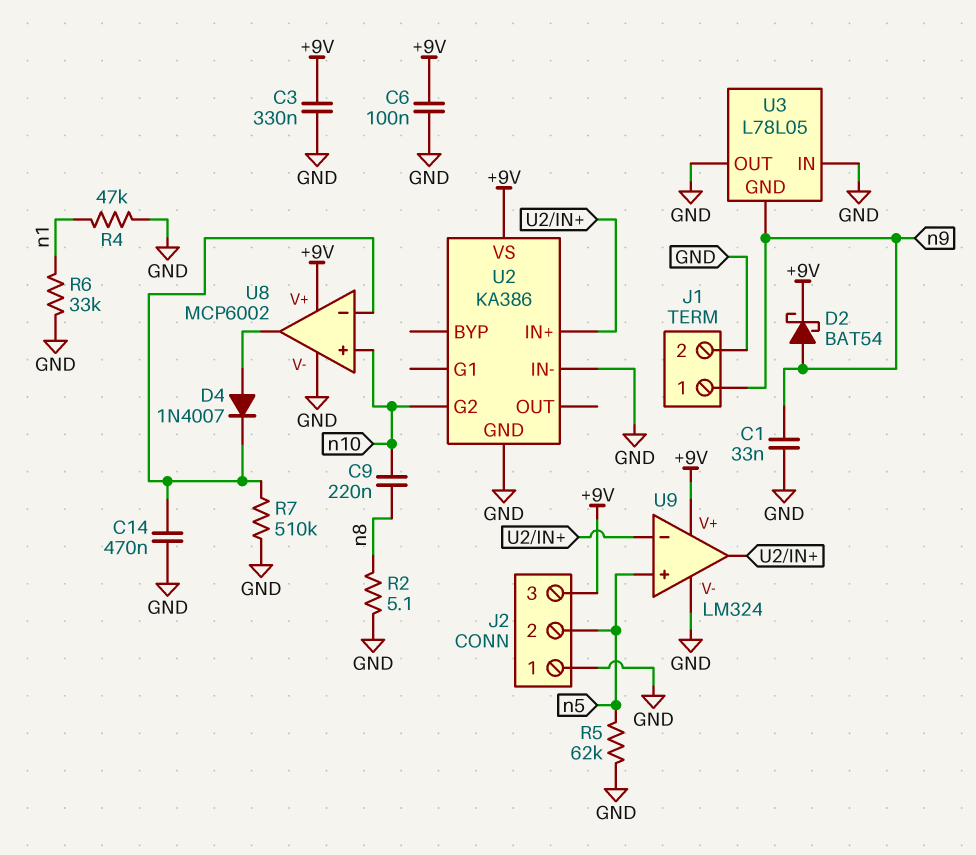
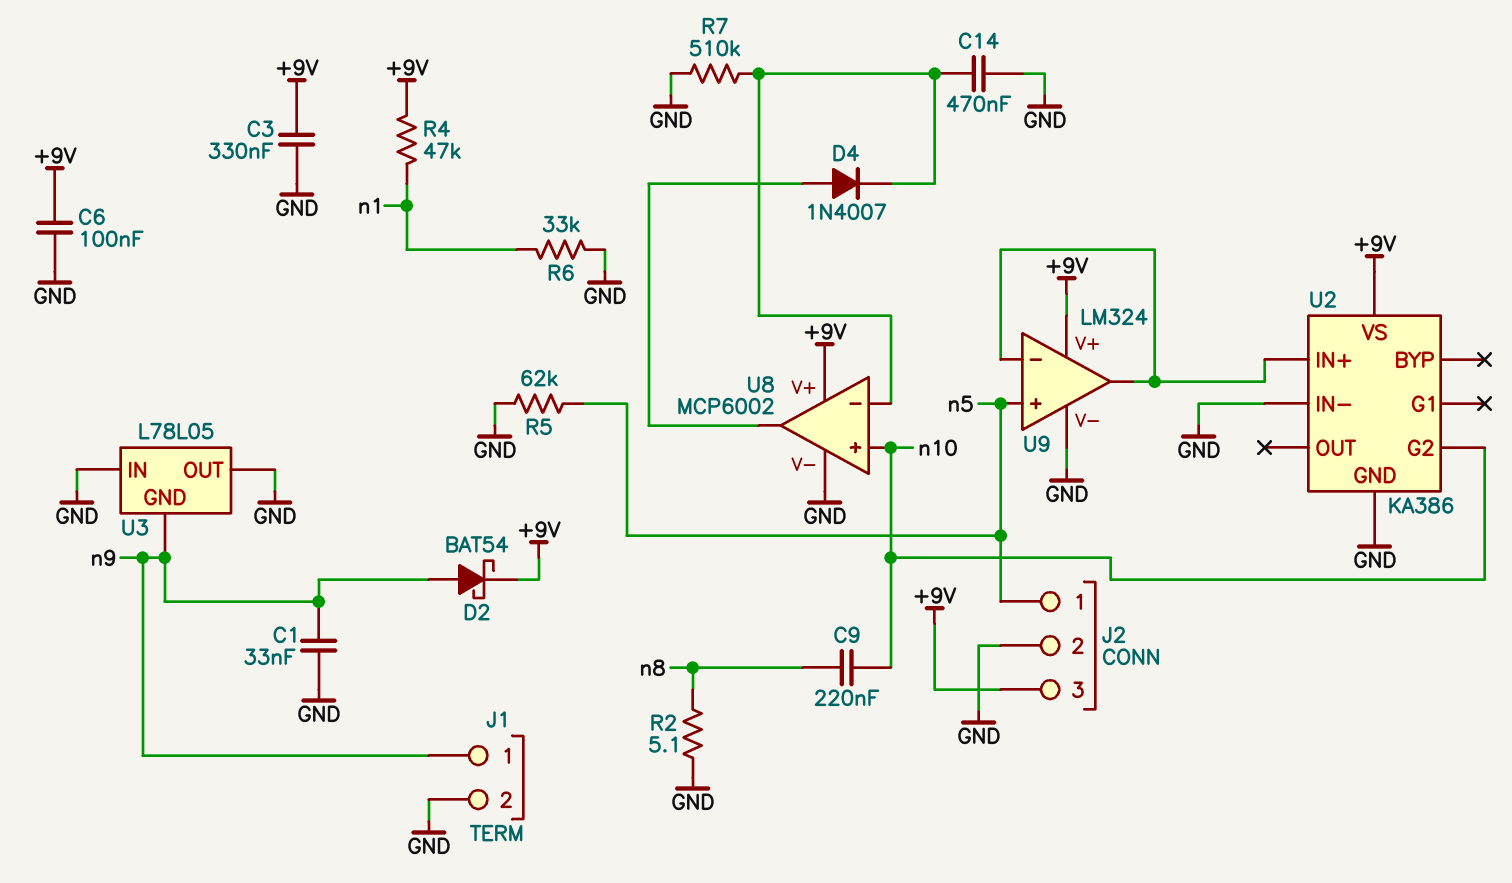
J2 pin 1: GND -> n5
J2 pin 2: n5 -> GND
R4: 47k (GND, n1) -> 47k (+9V, n1)

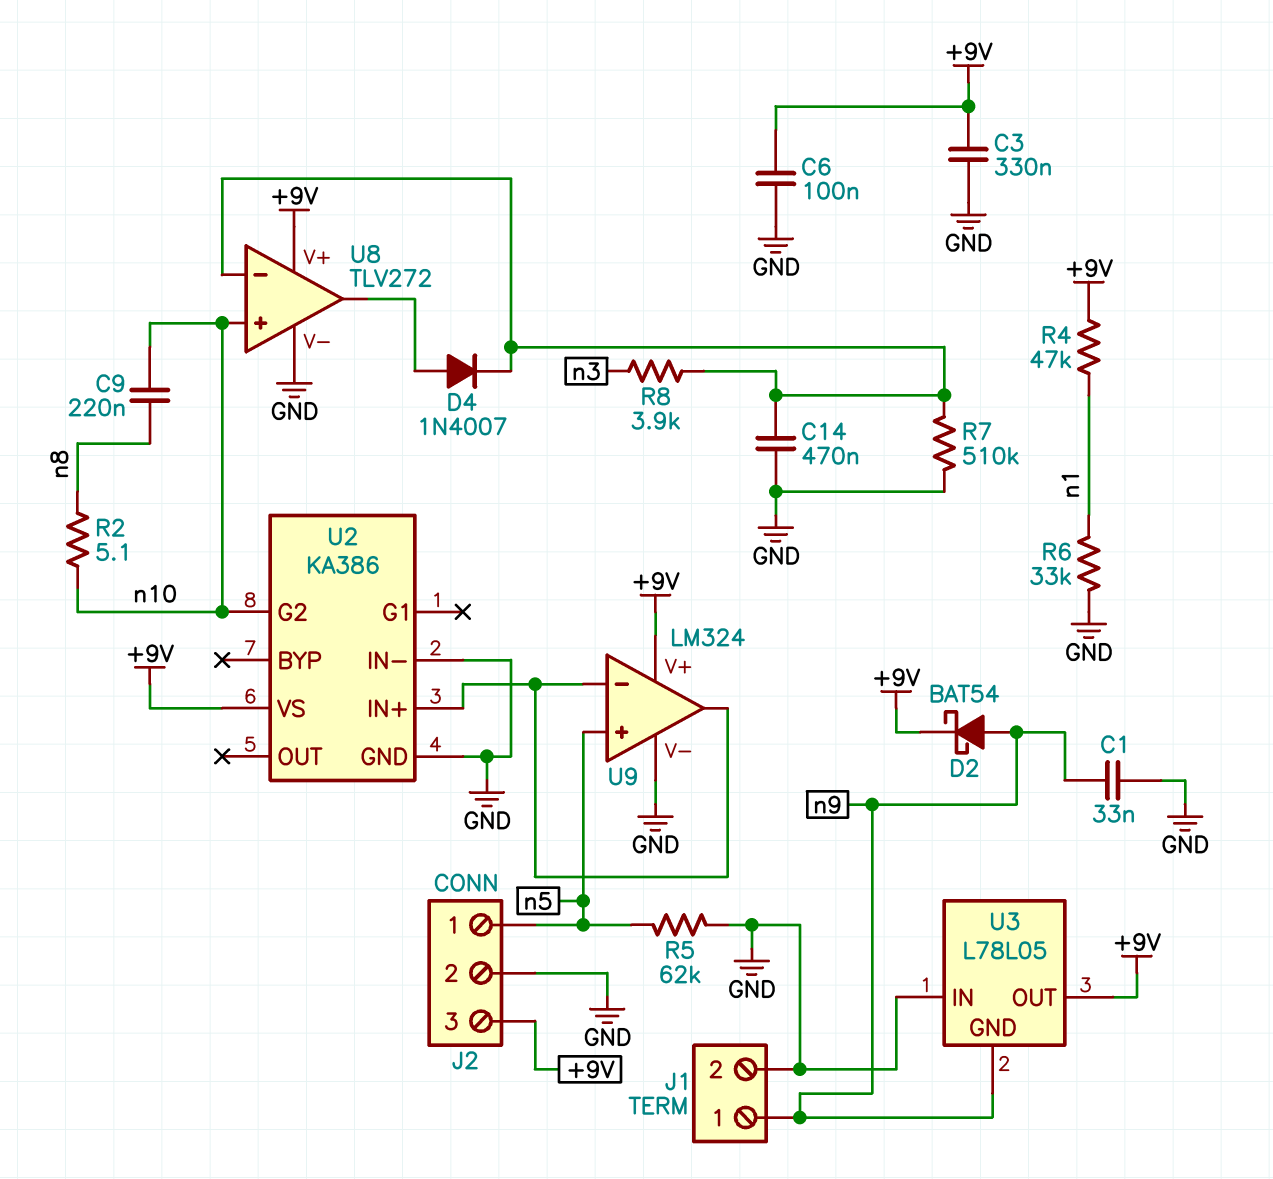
R2: 5.1 (GND, n8) -> 5.1 (n8, n10)
R8: none -> 3.9k (U8/in-, n3)
U3 pin OUT: GND -> +9V
U8: MCP6002 -> TLV272

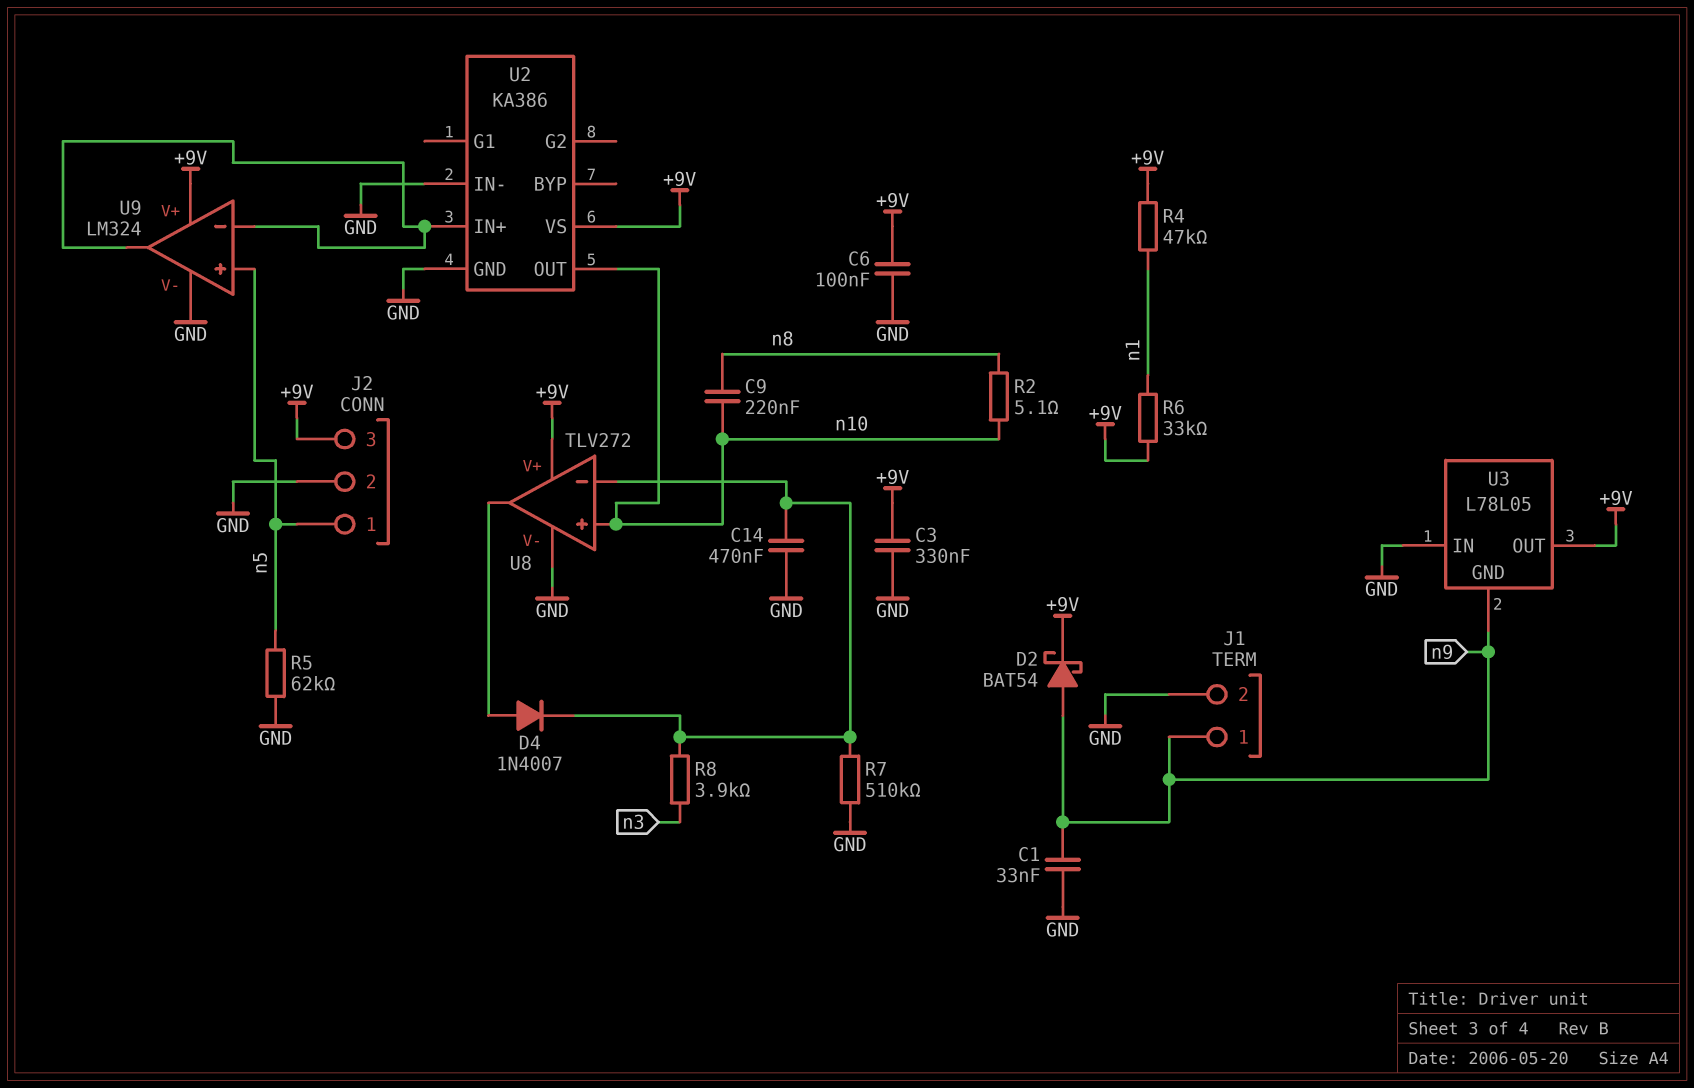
R6: 33k (GND, n1) -> 33k (+9V, n1)
U2 pin G2: n10 -> none
U2 pin OUT: none -> n10

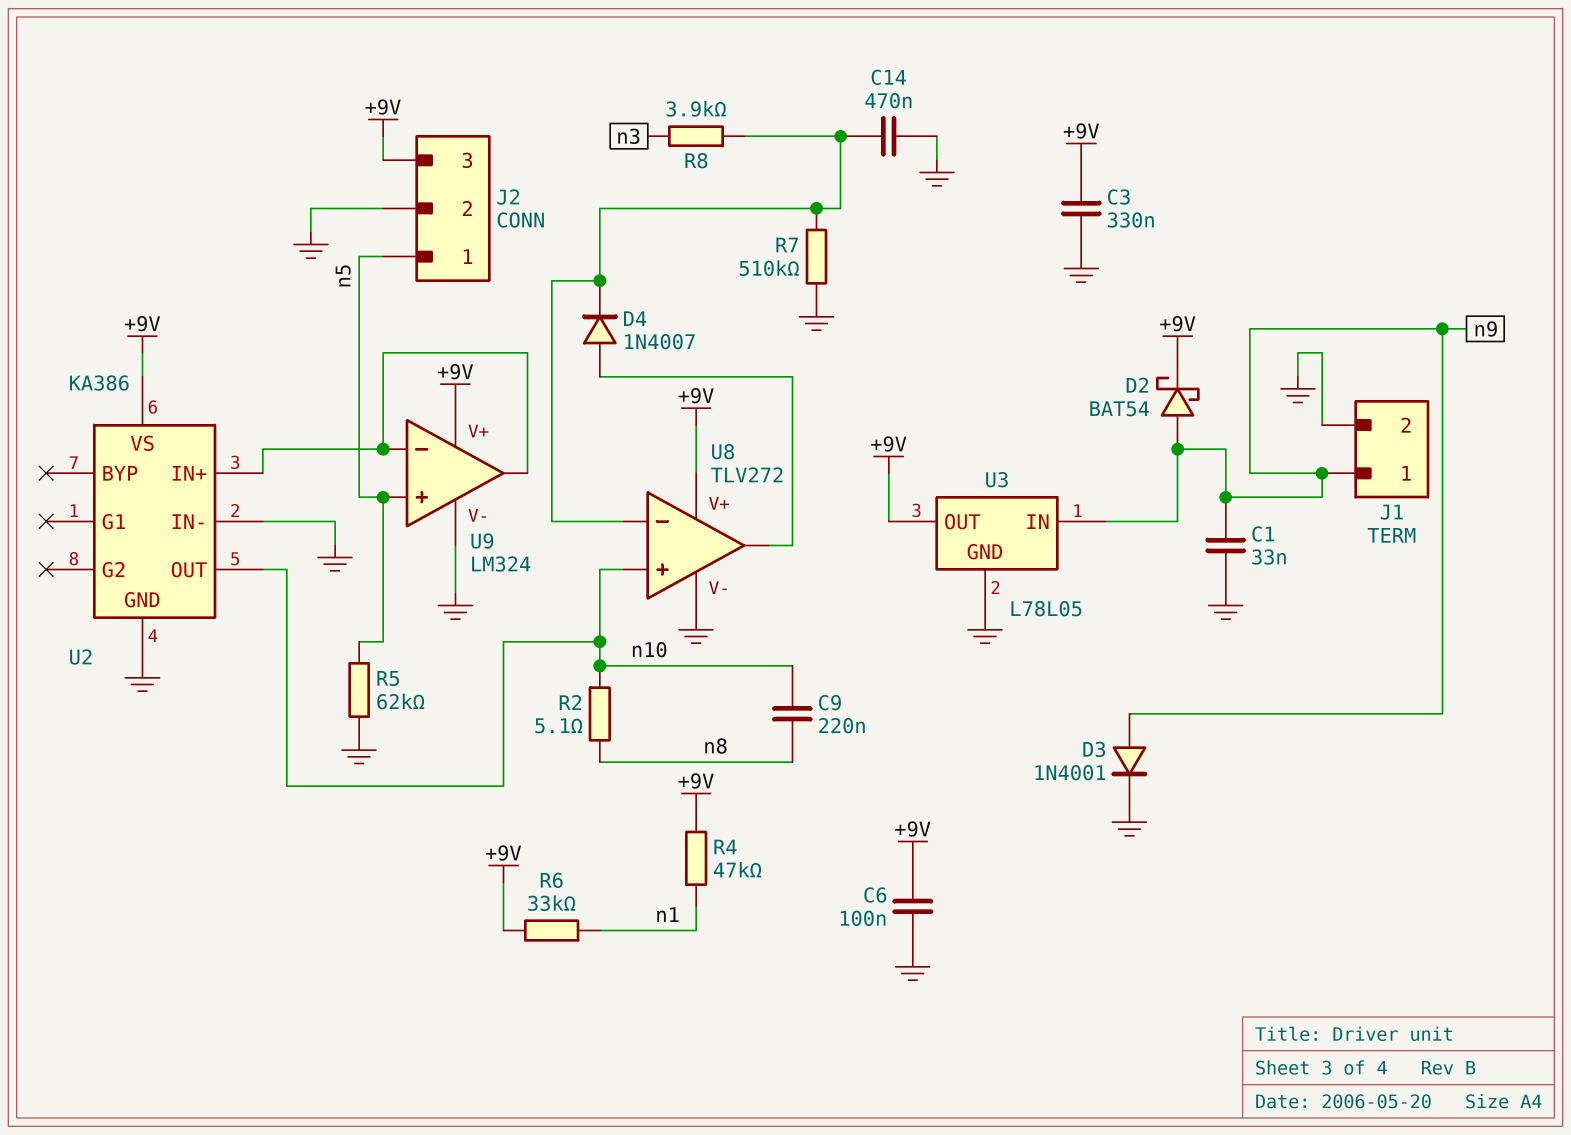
D3: none -> diode 1N4001 (A n9, K GND)
U3 pin GND: n9 -> GND
U3 pin IN: GND -> n9

